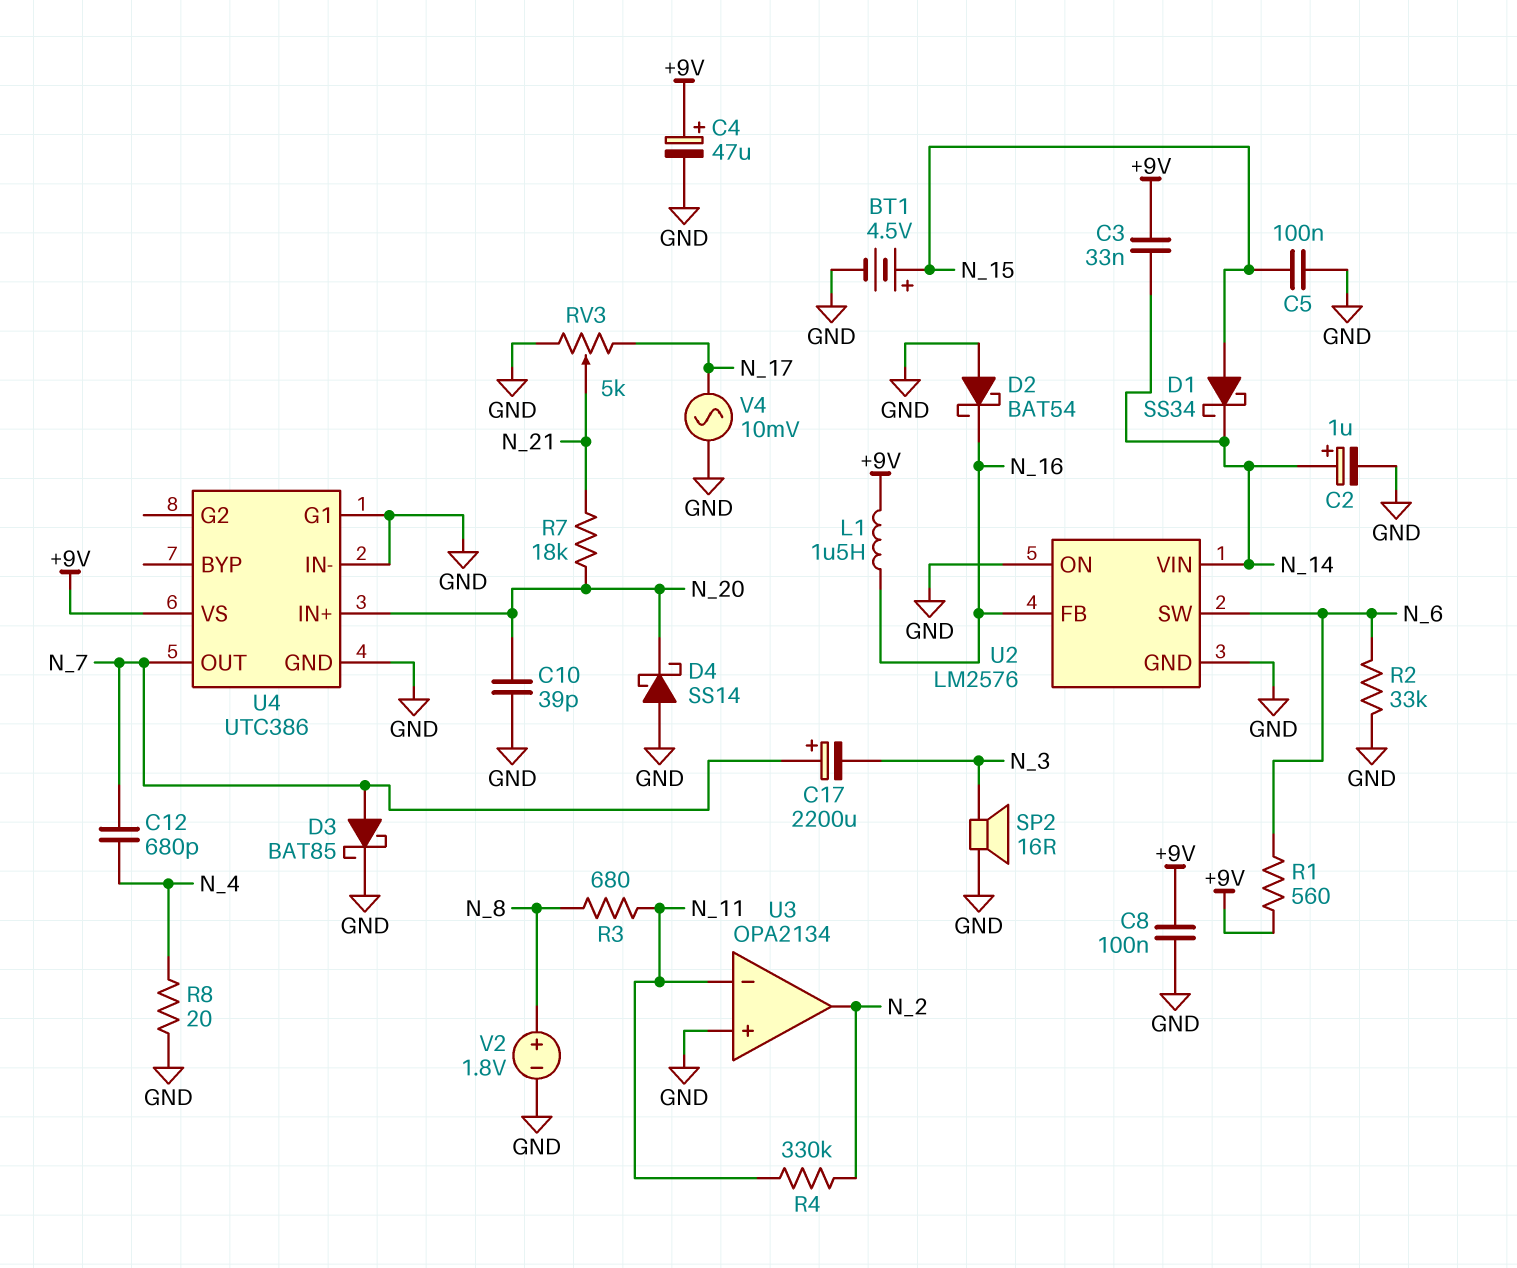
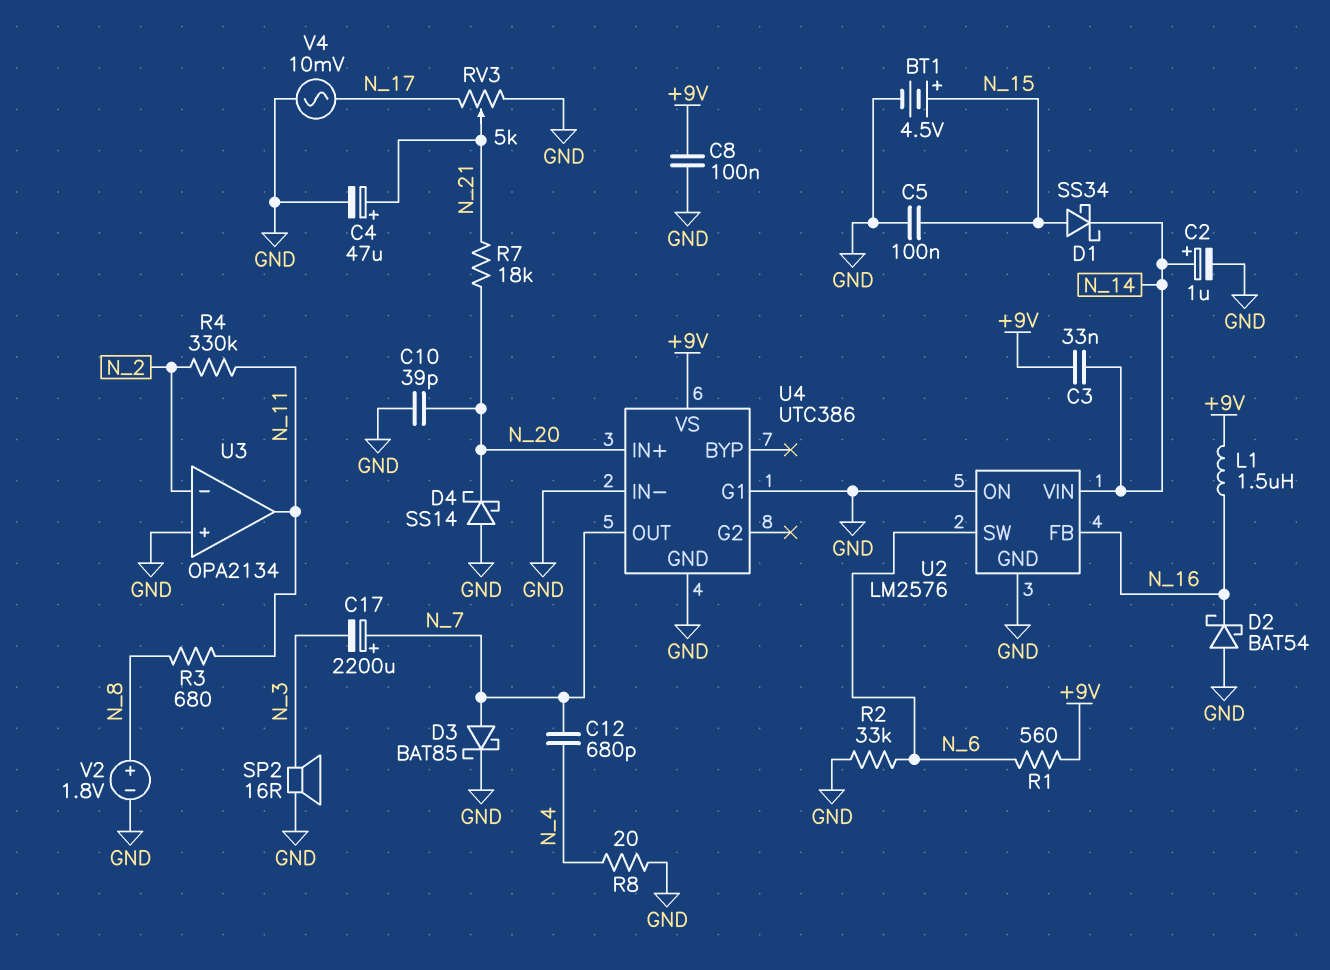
C4: 47uF (plus +9V, minus GND) -> 47uF (plus N_21, minus GND)
U3 pin in-: N_11 -> N_2
U3 pin out: N_2 -> N_11

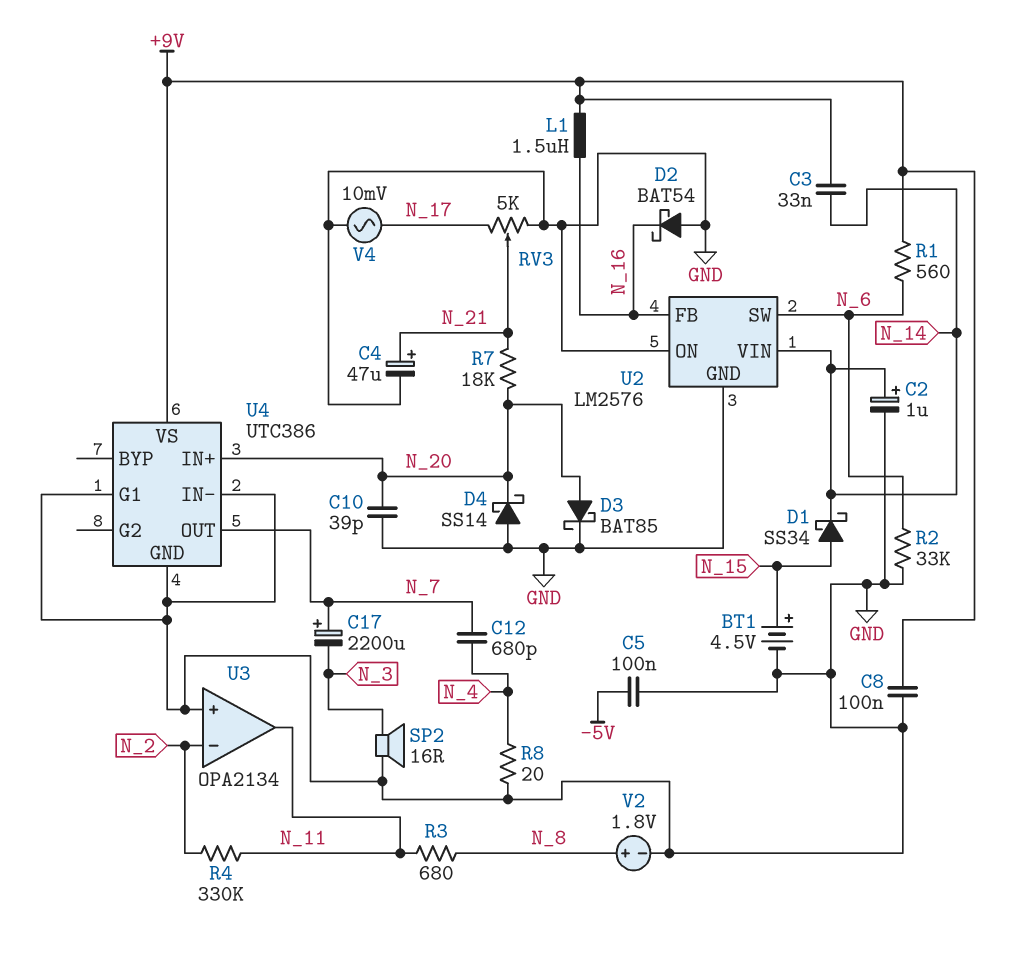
C5: 100nF (GND, N_15) -> 100nF (-5V, GND)
D3: schottky BAT85 (A N_7, K GND) -> schottky BAT85 (A N_20, K GND)

